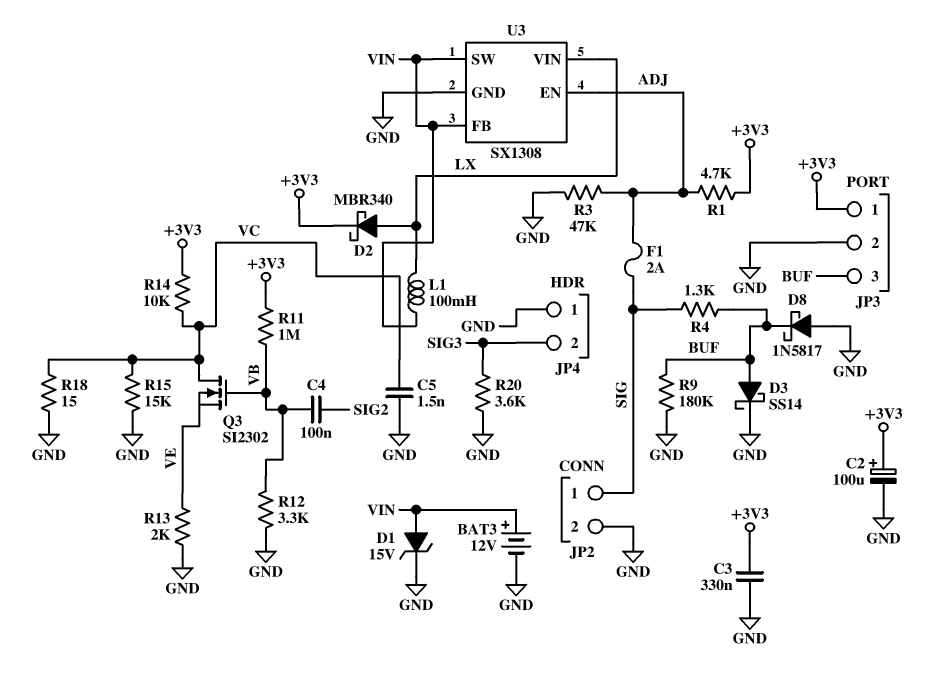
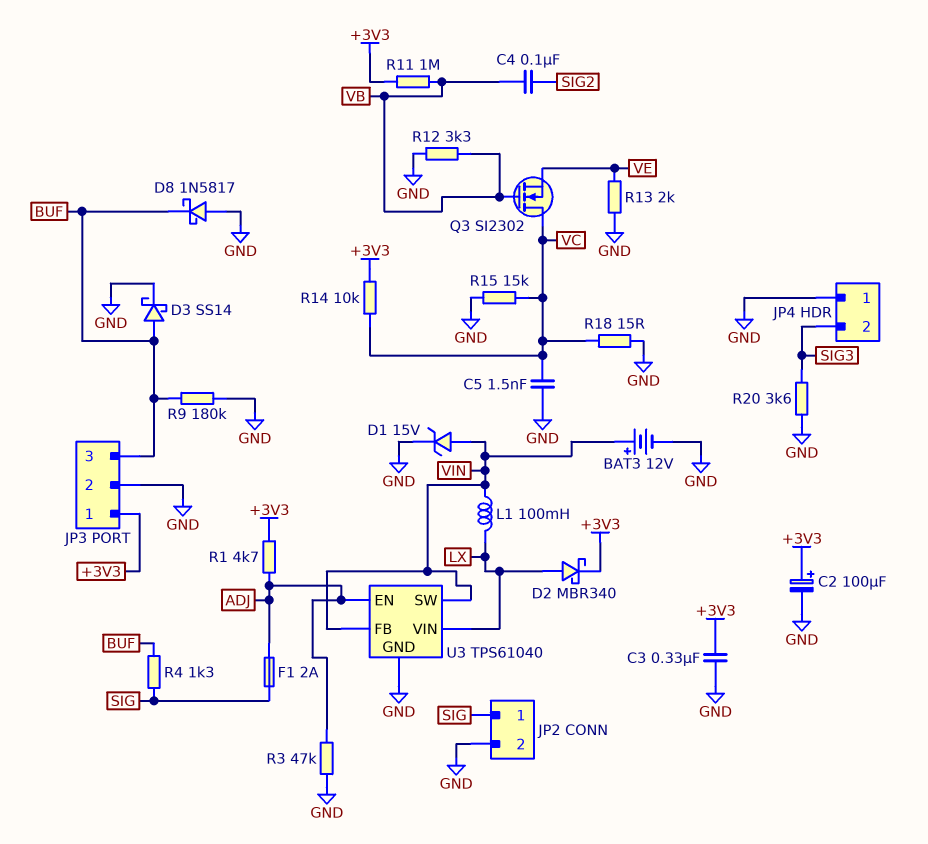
U3: SX1308 -> TPS61040

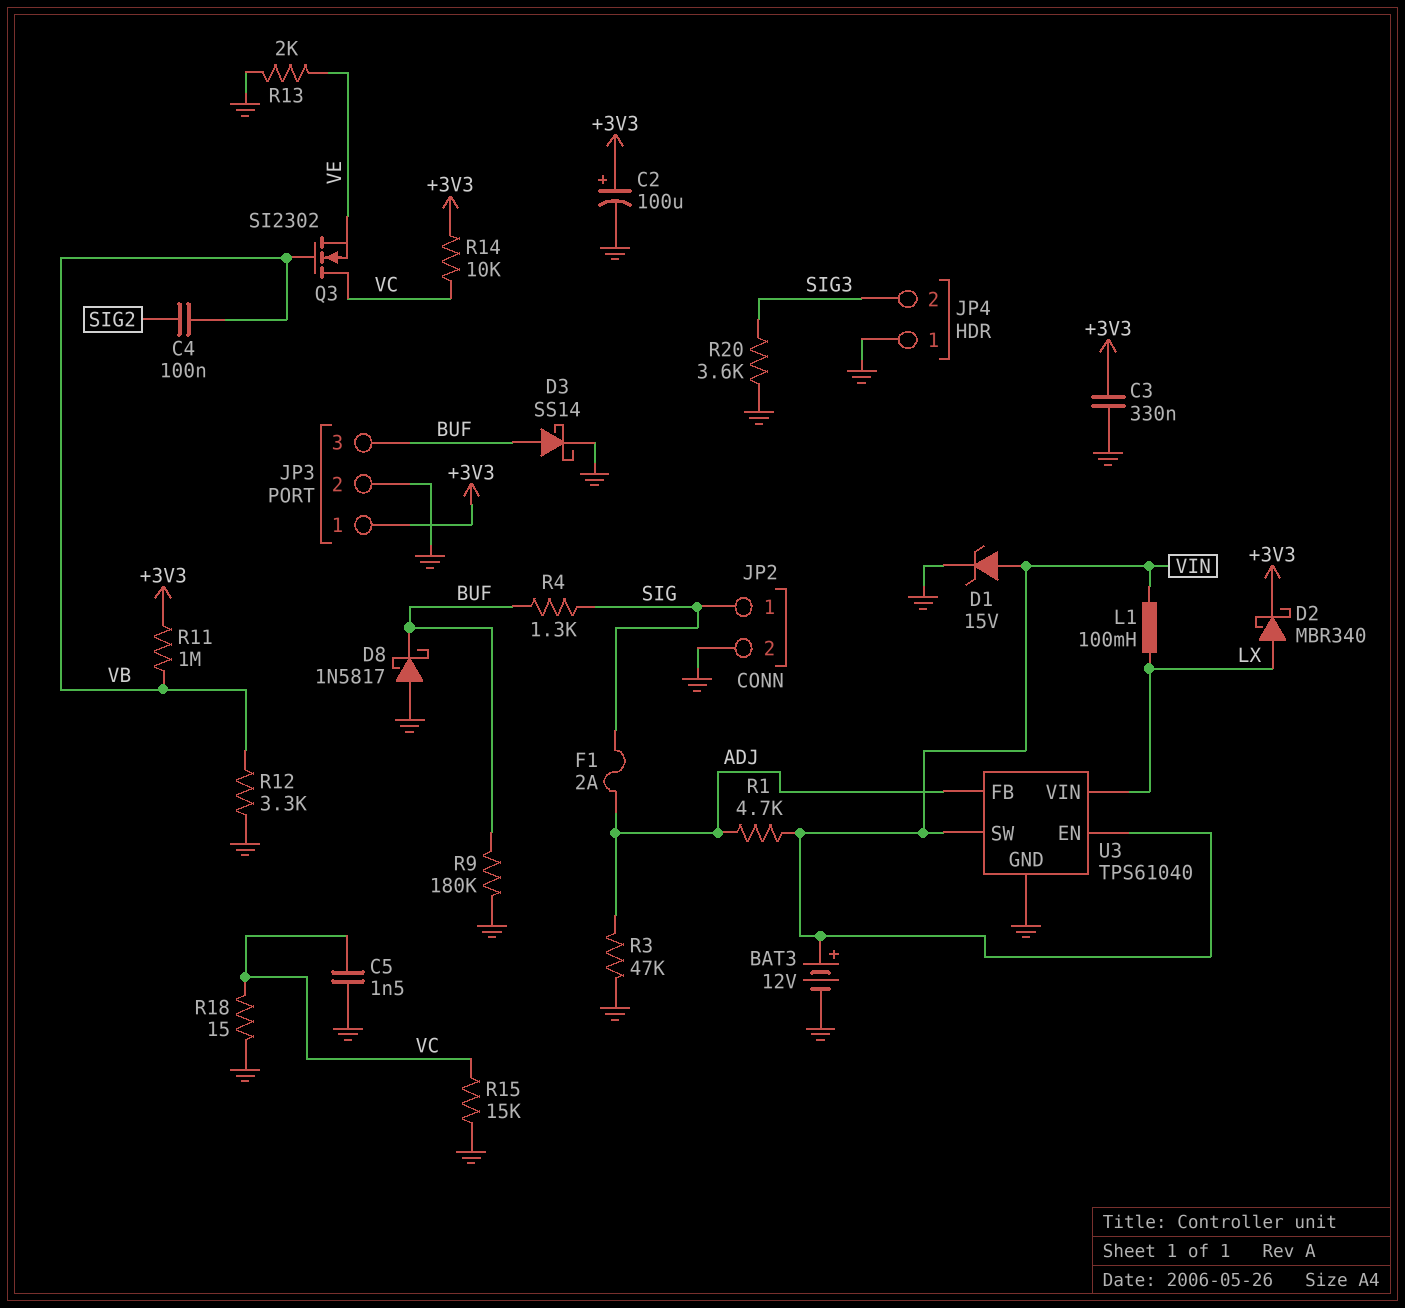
R1: 4.7k (+3V3, ADJ) -> 4.7k (ADJ, VIN)
U3 pin EN: ADJ -> VIN
U3 pin FB: VIN -> ADJ

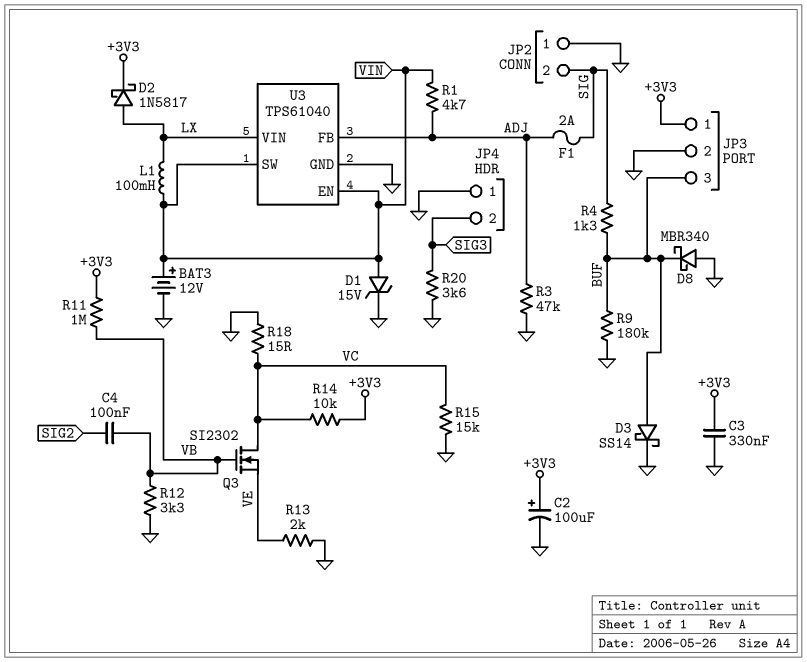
C5: 1.5nF (GND, VC) -> none
D2: schottky MBR340 (A LX, K +3V3) -> schottky 1N5817 (A LX, K +3V3)
D8: schottky 1N5817 (A GND, K BUF) -> schottky MBR340 (A GND, K BUF)
JP2 pin 1: SIG -> GND
JP2 pin 2: GND -> SIG

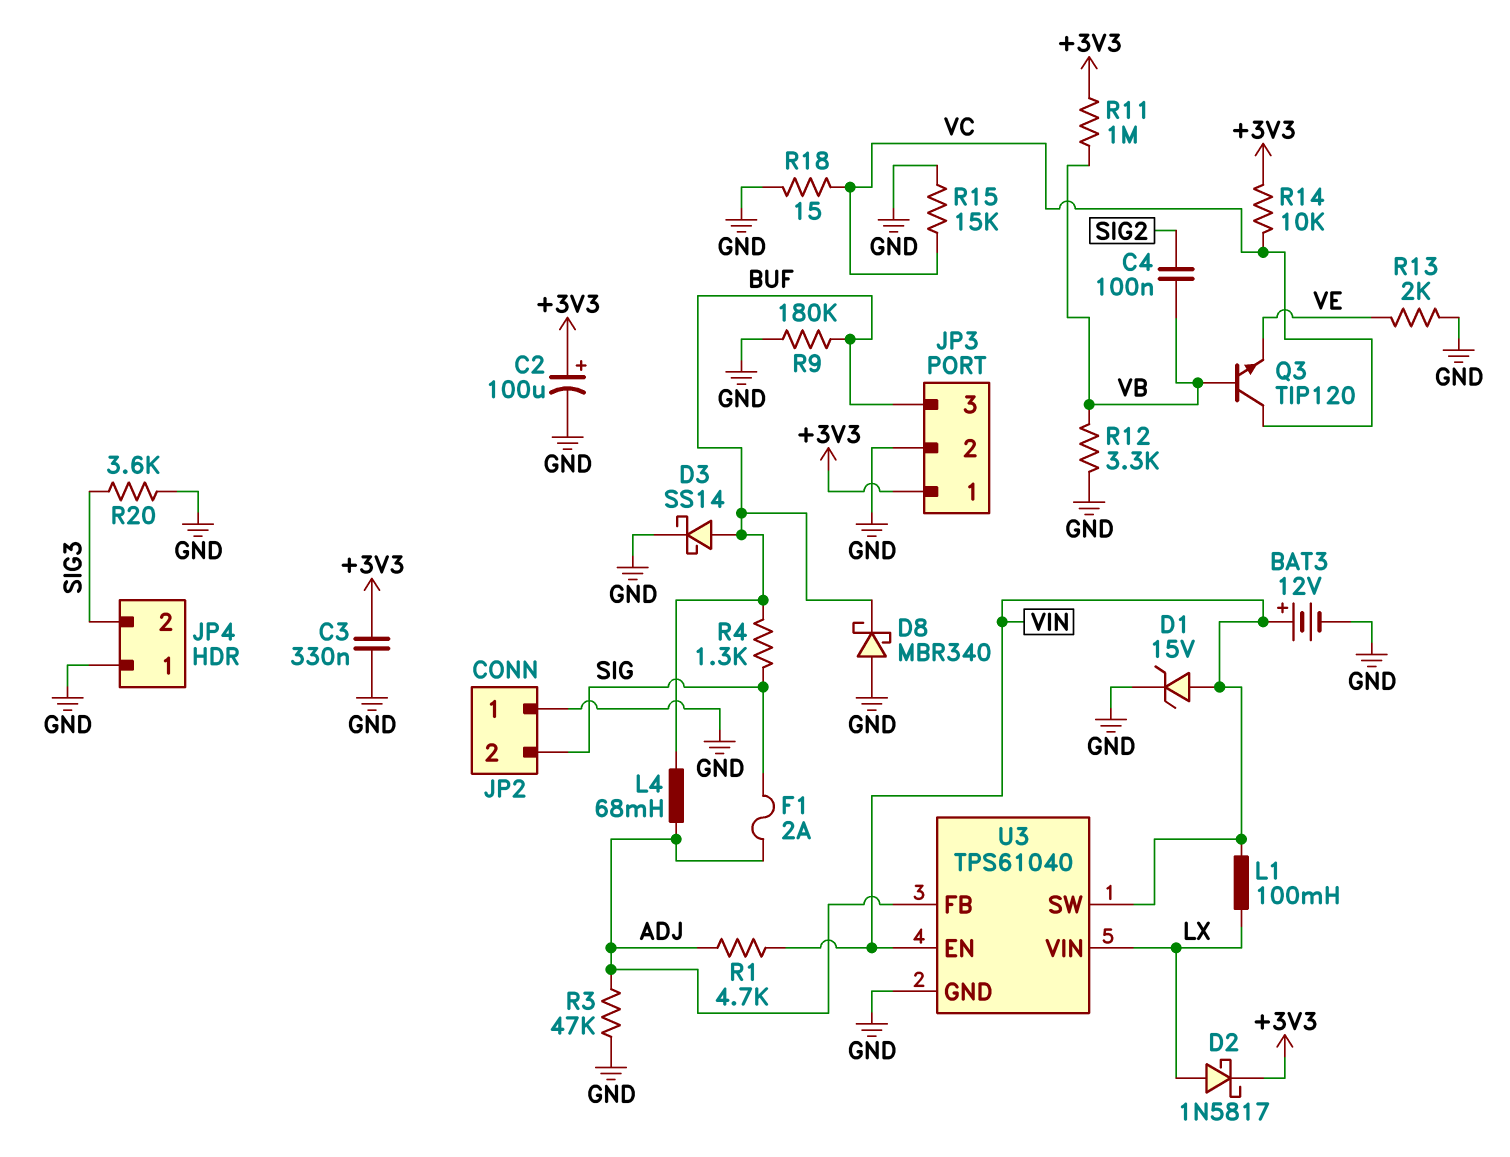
L4: none -> 68mH (ADJ, BUF)
Q3: NMOS SI2302 (G VB, D VC, S VE) -> NPN TIP120 (B VB, C VC, E VE)

